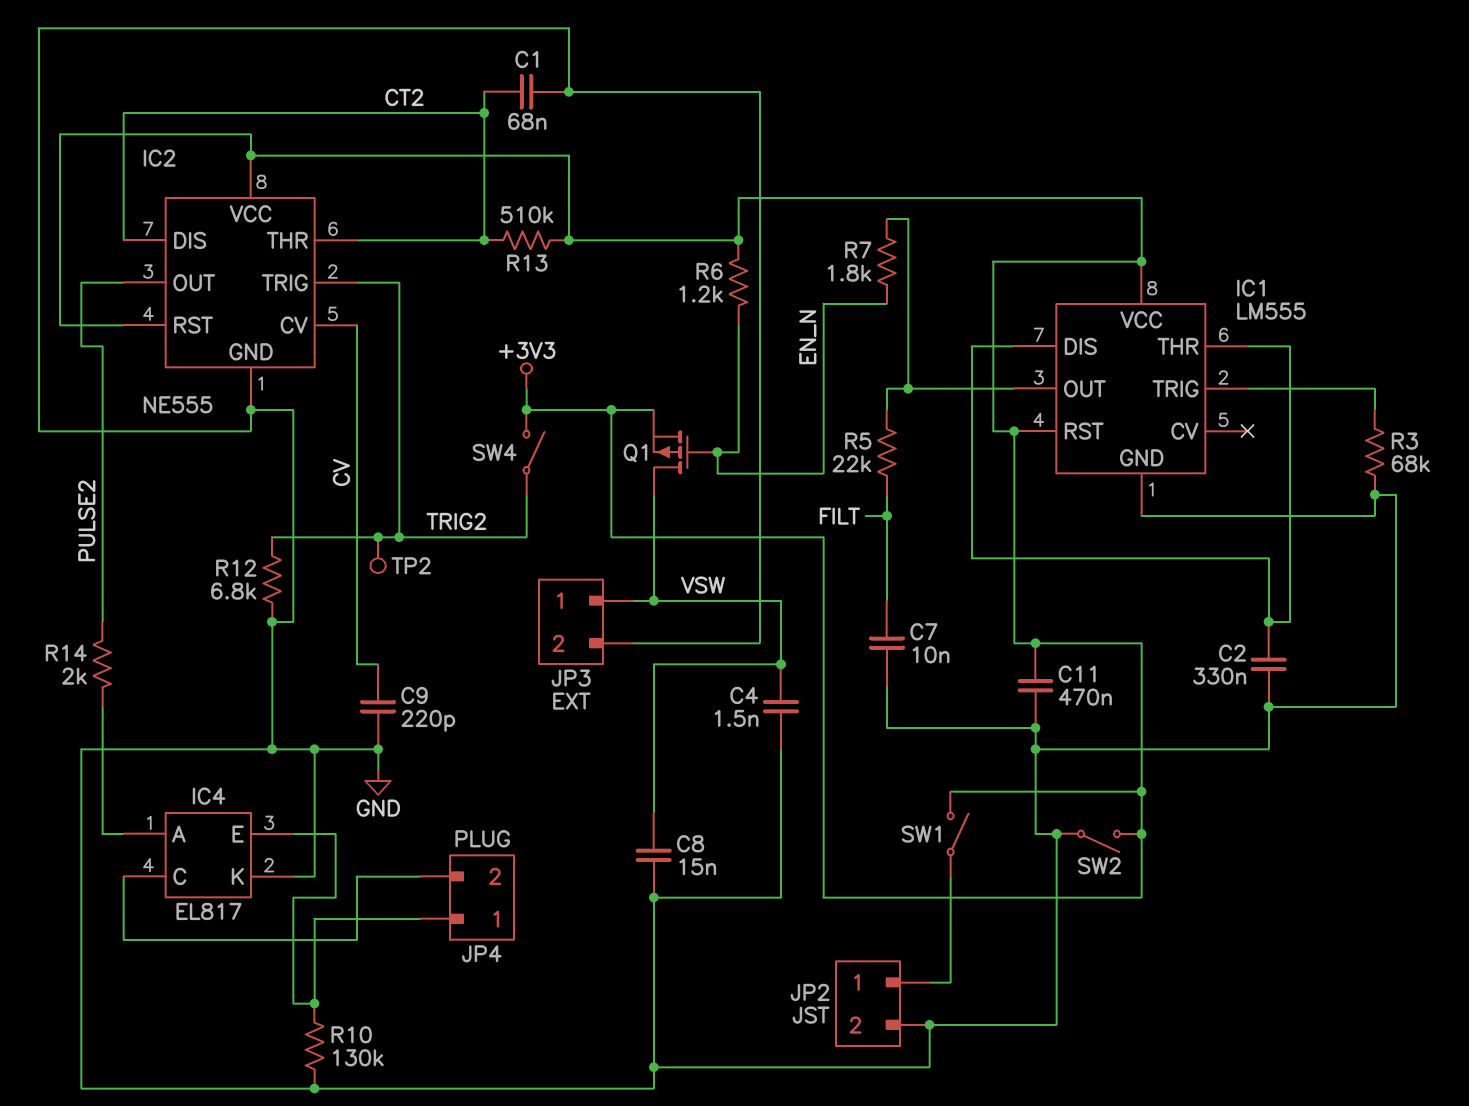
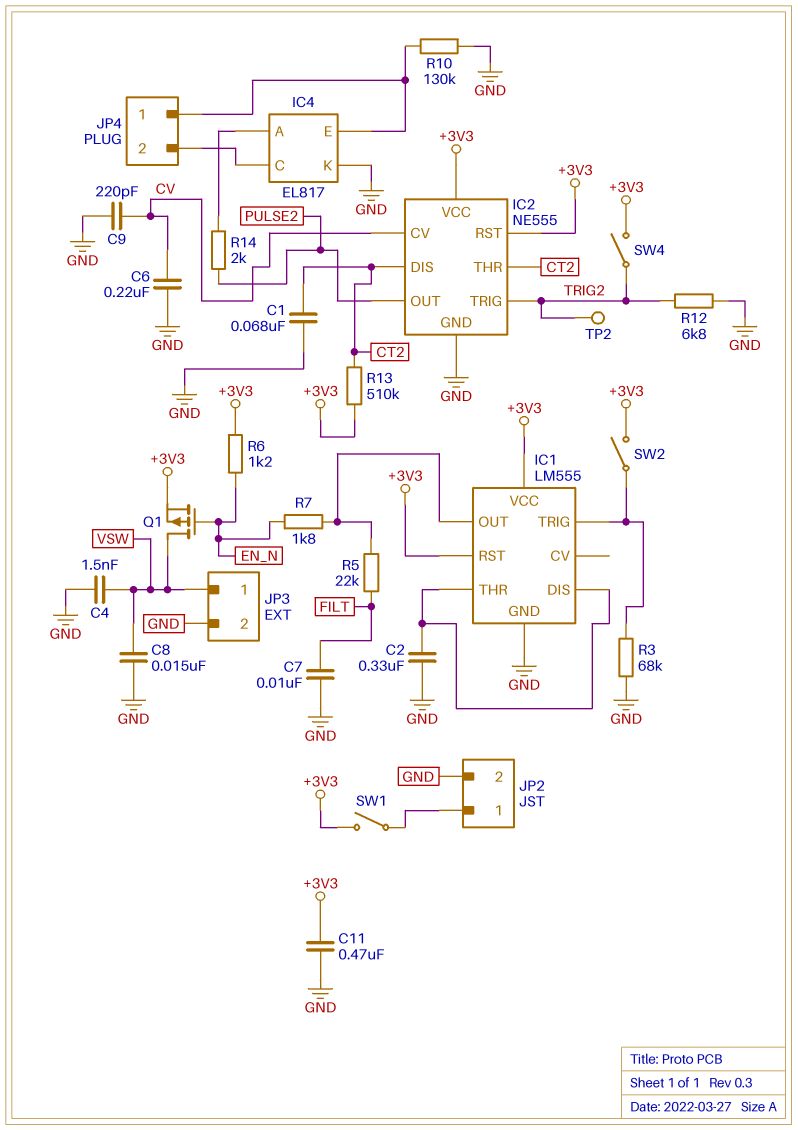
C6: none -> 220nF (CV, GND)
SW2: switch (+3V3, GND) -> switch (+3V3, IC1/TRIG)

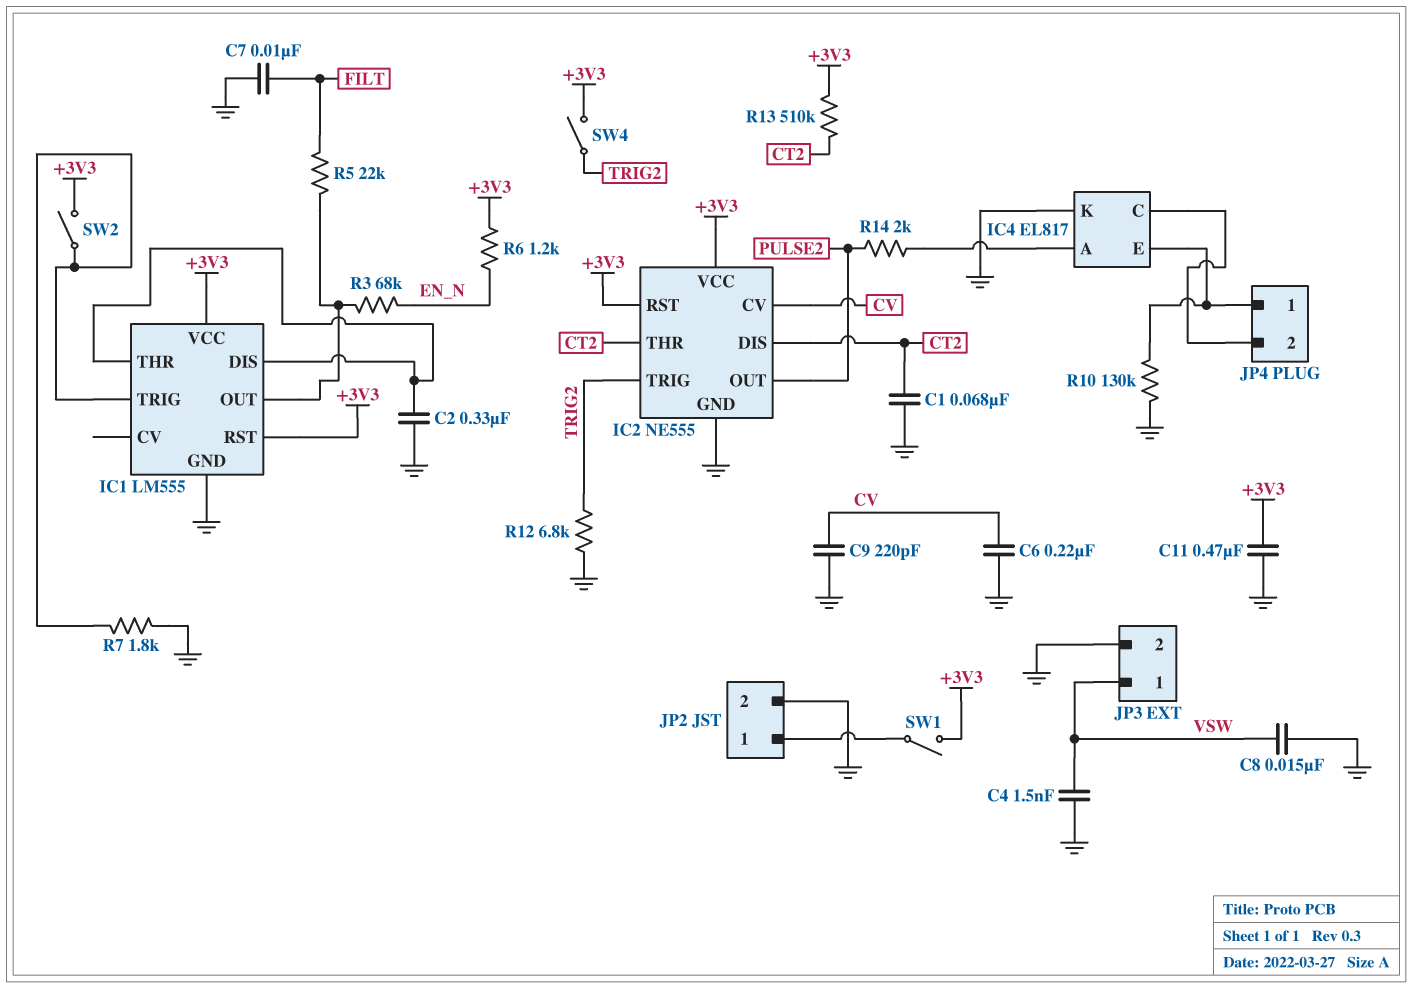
Q1: PMOS (G EN_N, D VSW, S +3V3) -> none
R3: 68k (GND, IC1/TRIG) -> 68k (EN_N, IC1/OUT)
R7: 1.8k (EN_N, IC1/OUT) -> 1.8k (GND, IC1/TRIG)
TP2: test point (TRIG2) -> none

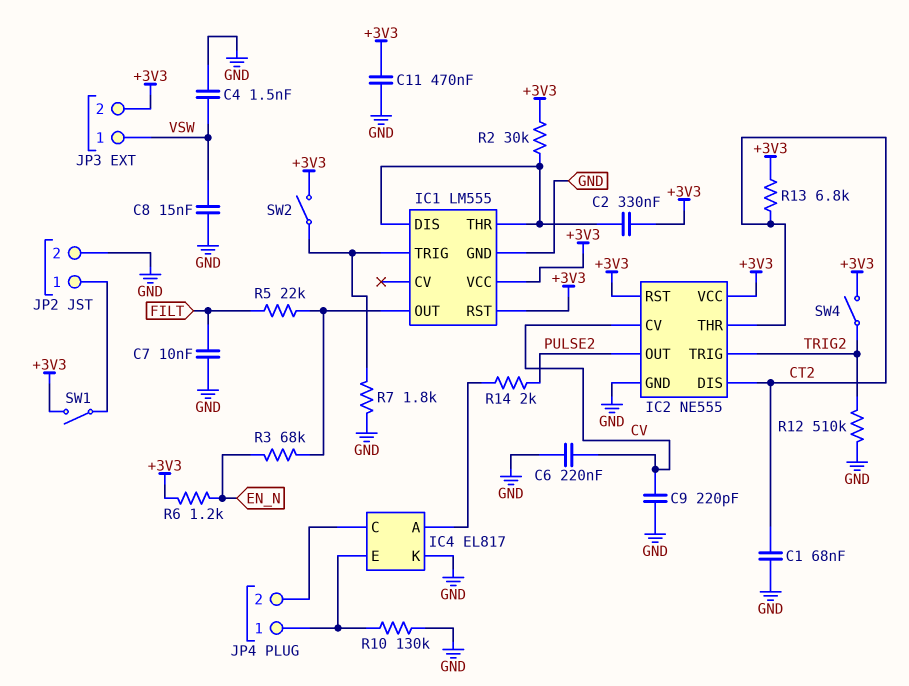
C2: 330nF (GND, IC1/DIS) -> 330nF (+3V3, IC1/DIS)
JP3 pin 2: GND -> +3V3
R2: none -> 30k (+3V3, IC1/DIS)
R12: 6.8k (GND, TRIG2) -> 510k (GND, TRIG2)
R13: 510k (+3V3, CT2) -> 6.8k (+3V3, CT2)

